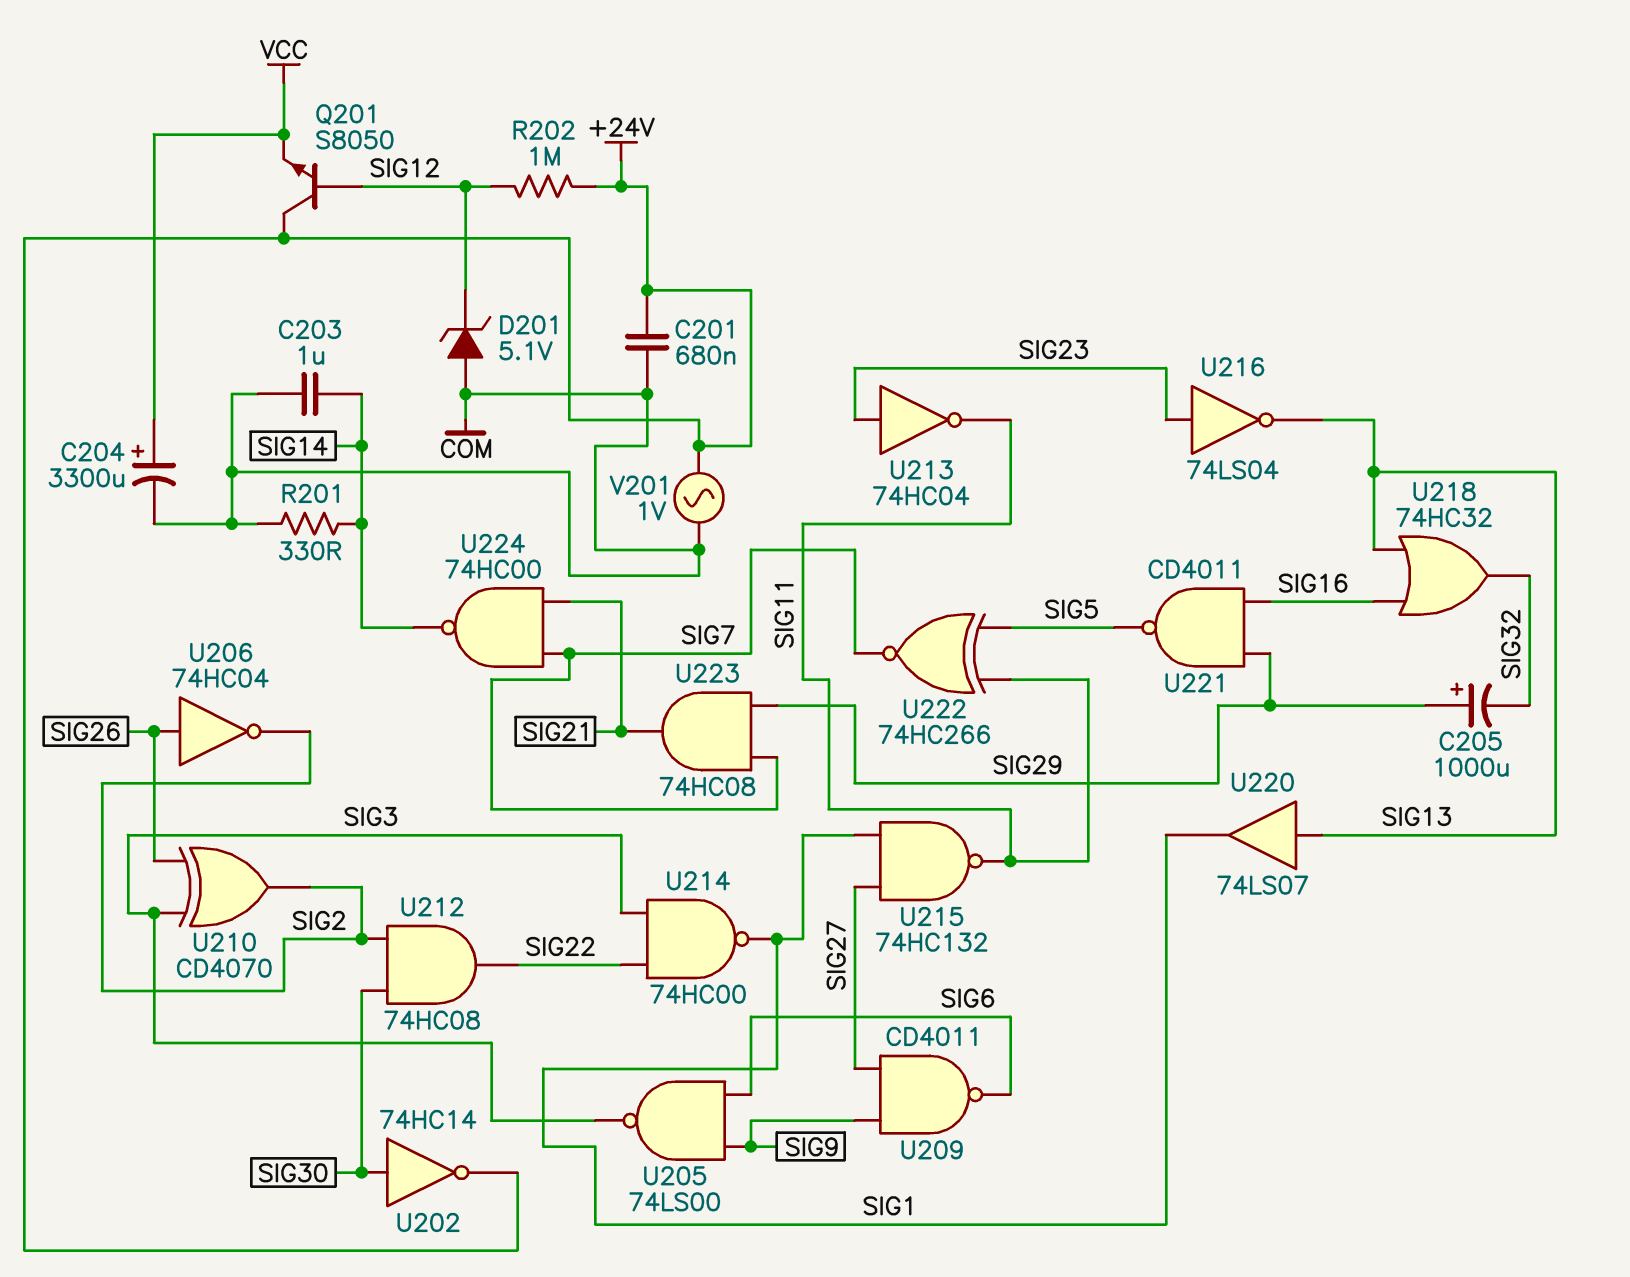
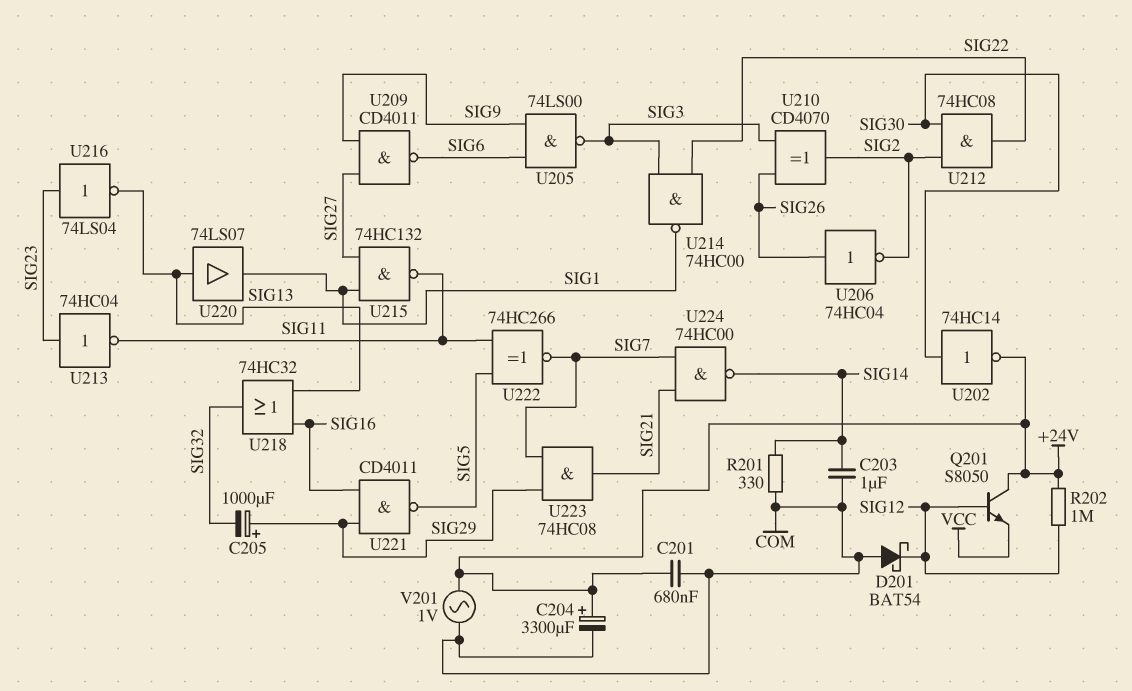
C204: 3300uF (plus VCC, minus COM) -> 3300uF (plus +24V, minus COM)
D201: zener 5.1V (A COM, K SIG12) -> schottky BAT54 (A COM, K SIG12)

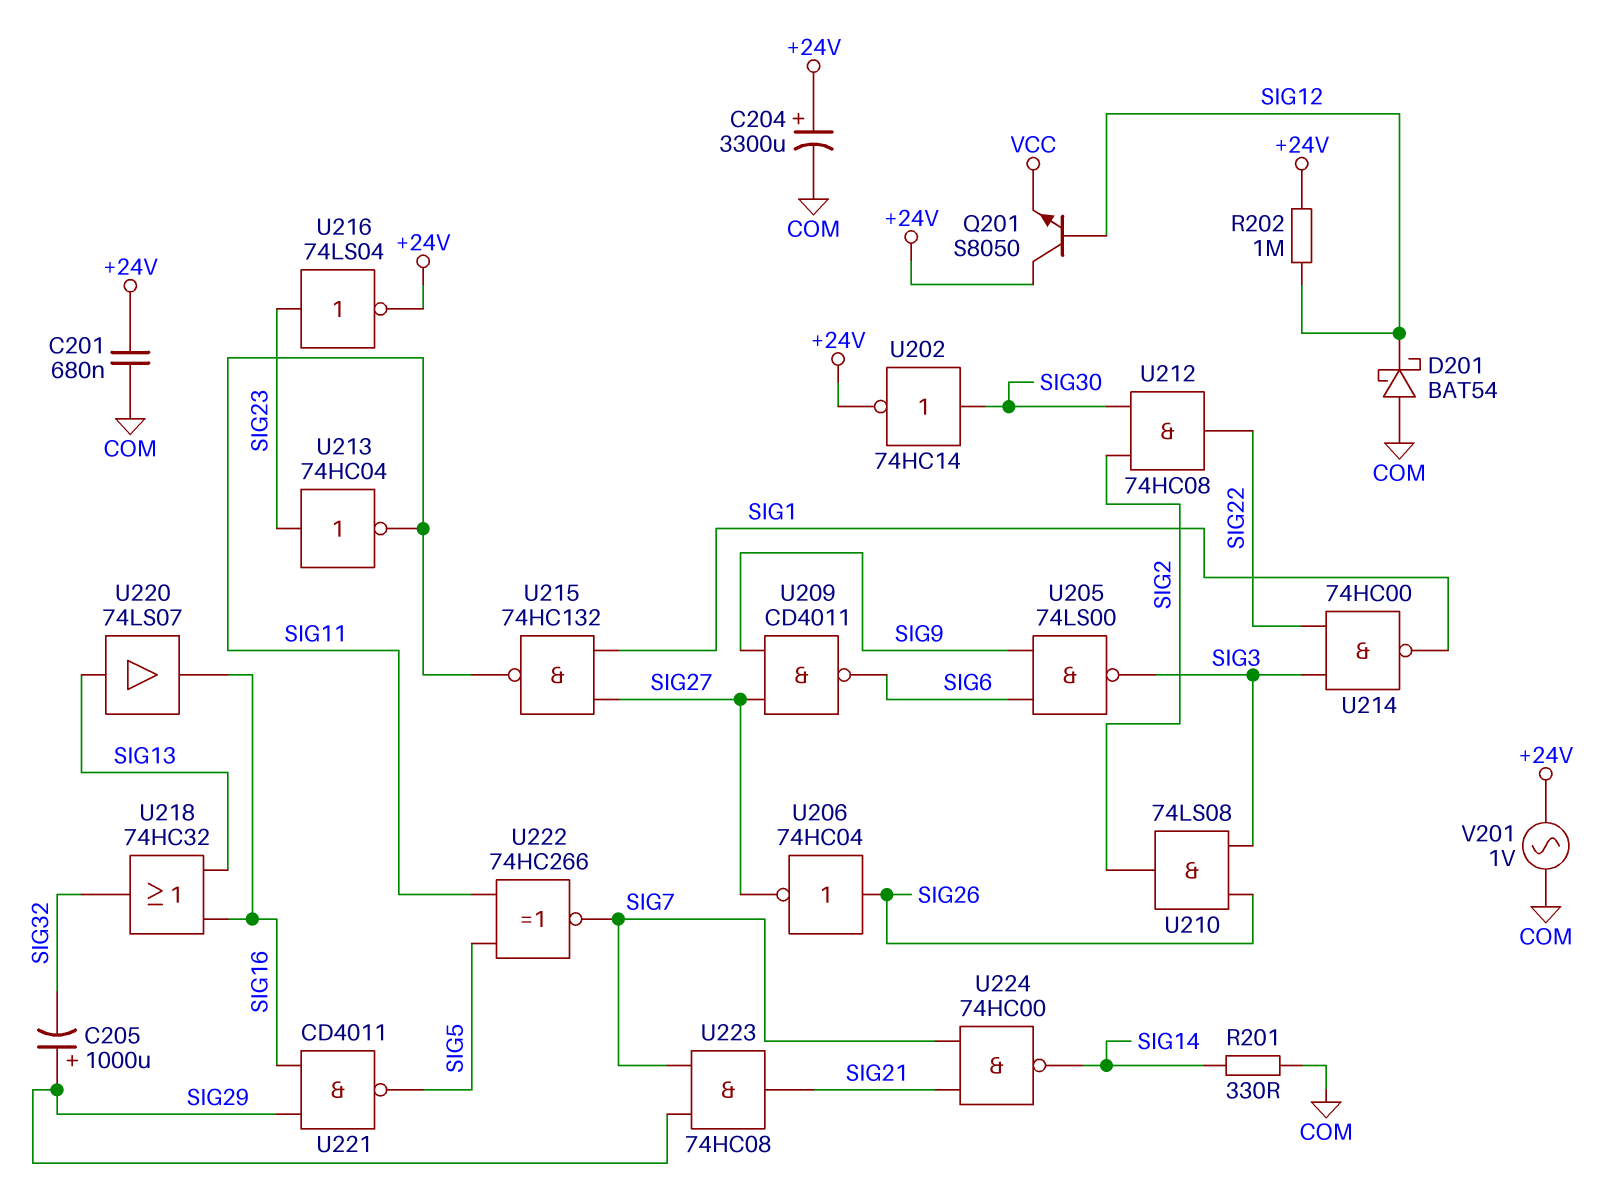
C203: 1uF (COM, SIG14) -> none
U206: NOT 74HC04 (in SIG26, out SIG2) -> NOT 74HC04 (in SIG26, out SIG27)
U210: XOR CD4070 (in SIG3, in SIG26, out SIG2) -> AND 74LS08 (in SIG3, in SIG26, out SIG2)
U216: NOT 74LS04 (in SIG23, out SIG13) -> NOT 74LS04 (in SIG23, out +24V)
U220: buffer 74LS07 (in SIG13, out SIG1) -> buffer 74LS07 (in SIG13, out SIG16)

